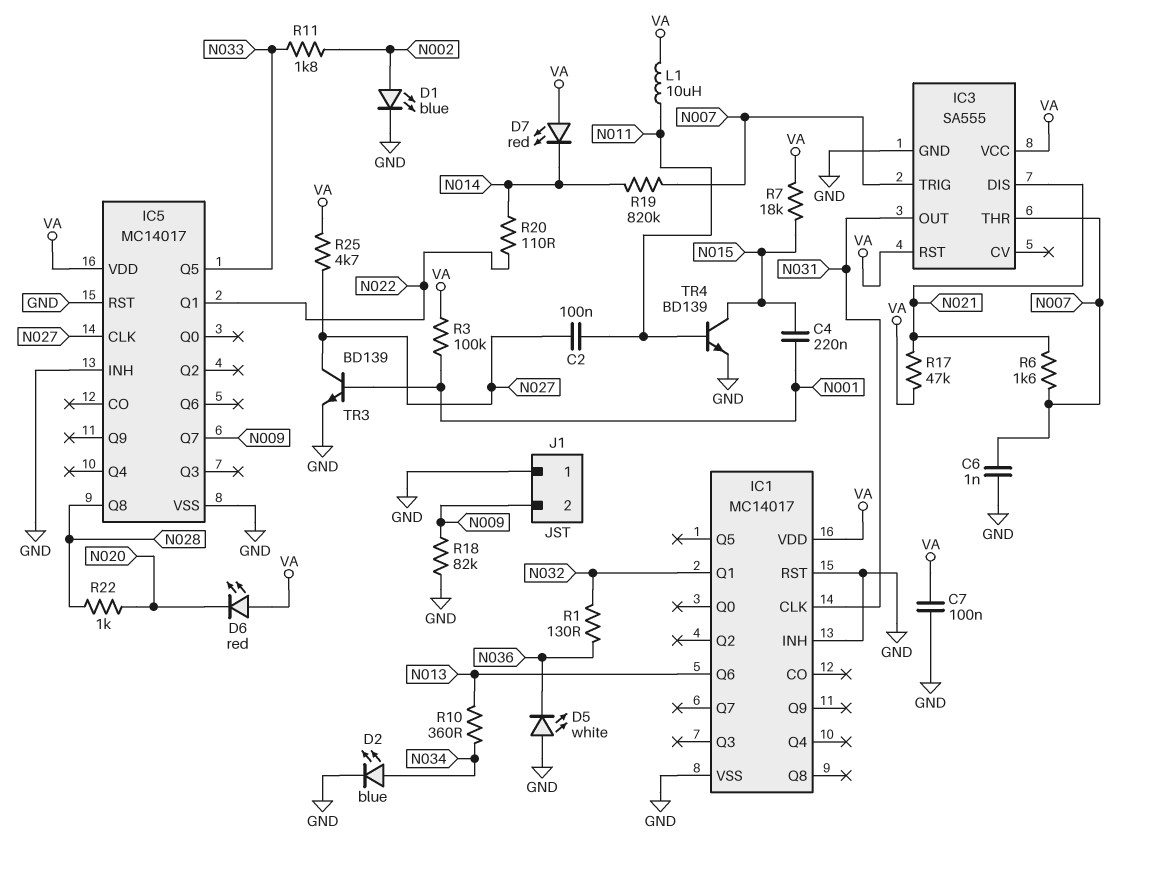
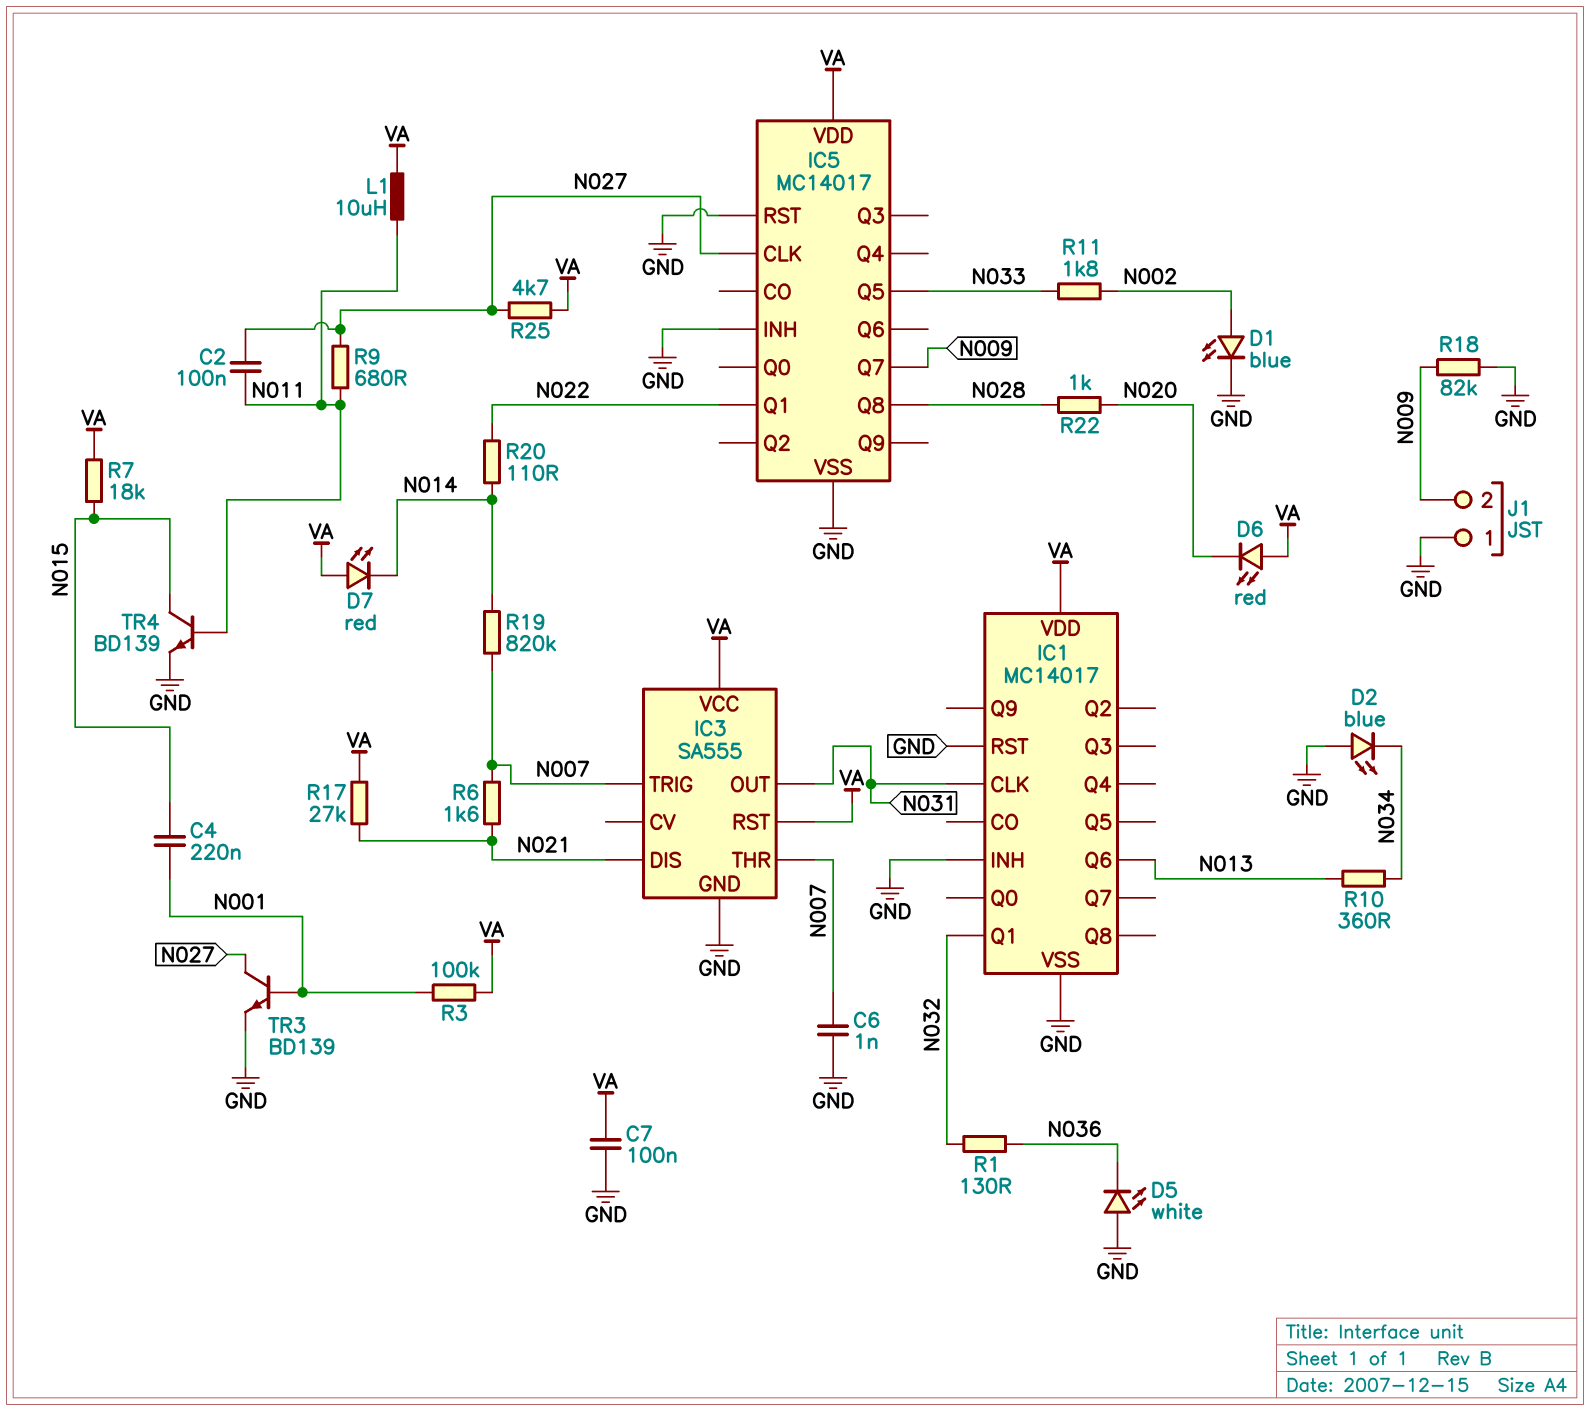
D2: LED blue (A N034, K GND) -> LED blue (A GND, K N034)
R9: none -> 680 (N011, N027)
R17: 47k (N021, VA) -> 27k (N021, VA)

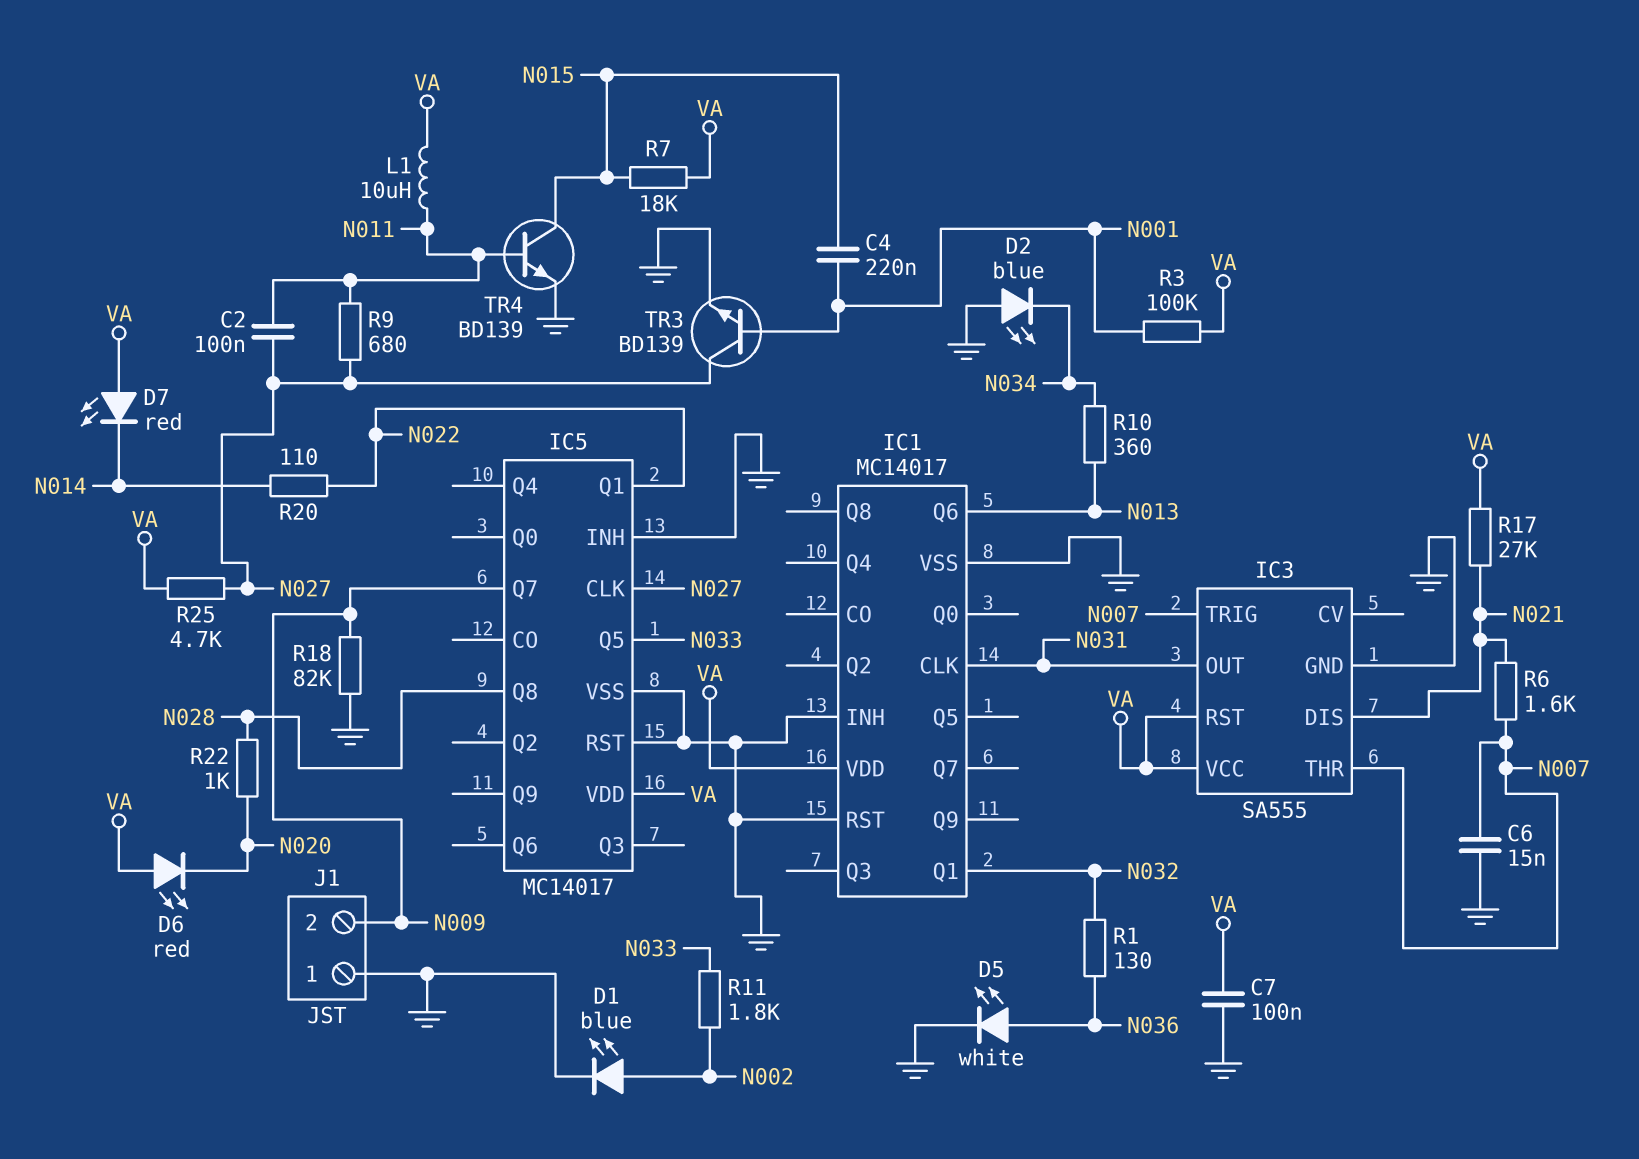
C6: 1nF (GND, N007) -> 15nF (GND, N007)
D5: LED white (A GND, K N036) -> LED white (A N036, K GND)
R19: 820k (N007, N014) -> none

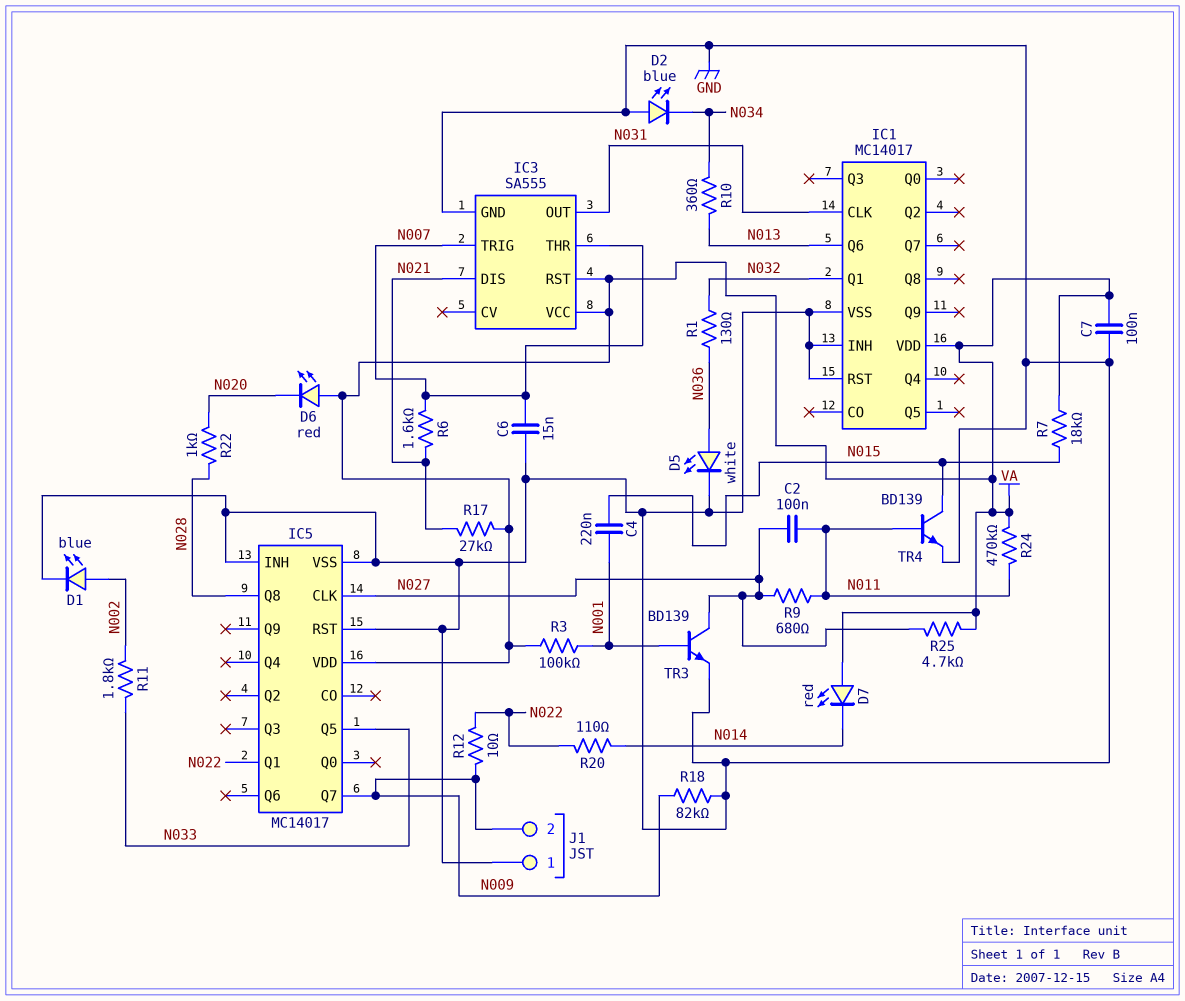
L1: 10uH (N011, VA) -> none
R12: none -> 10 (N009, N022)
R24: none -> 470k (N011, VA)

